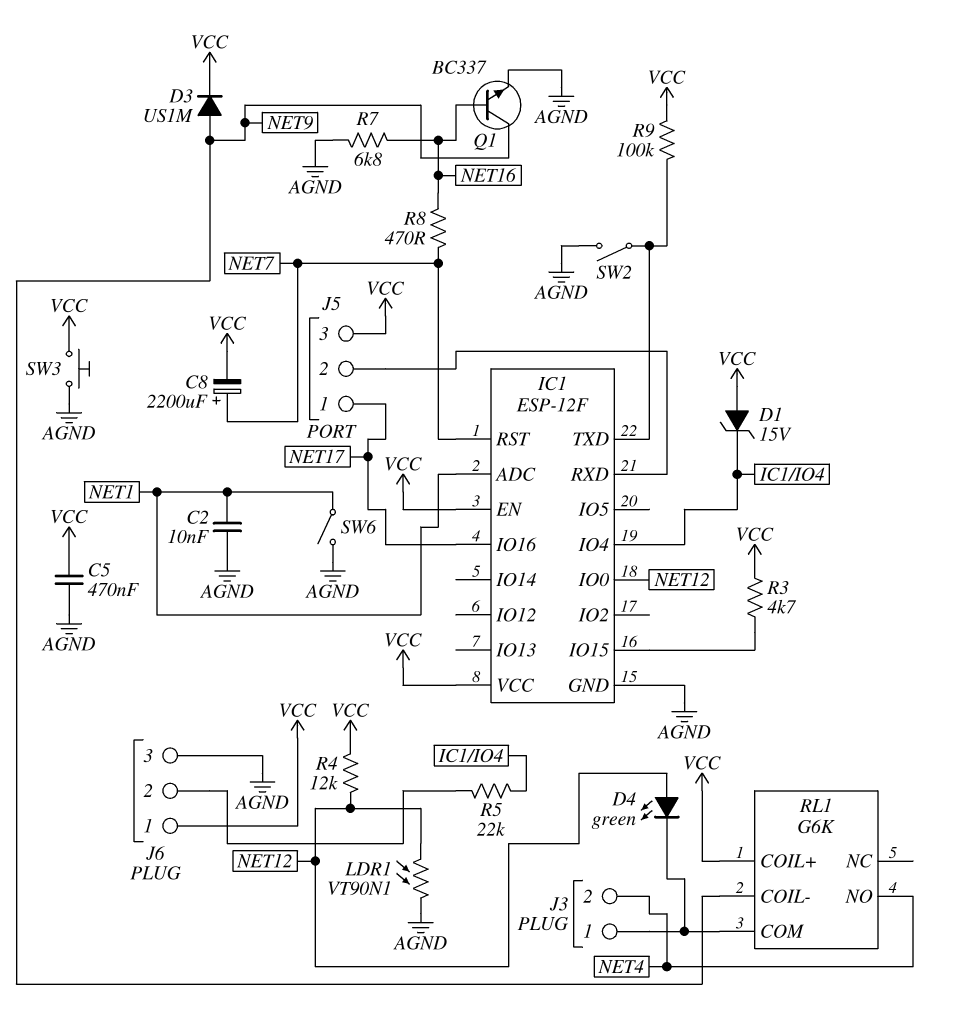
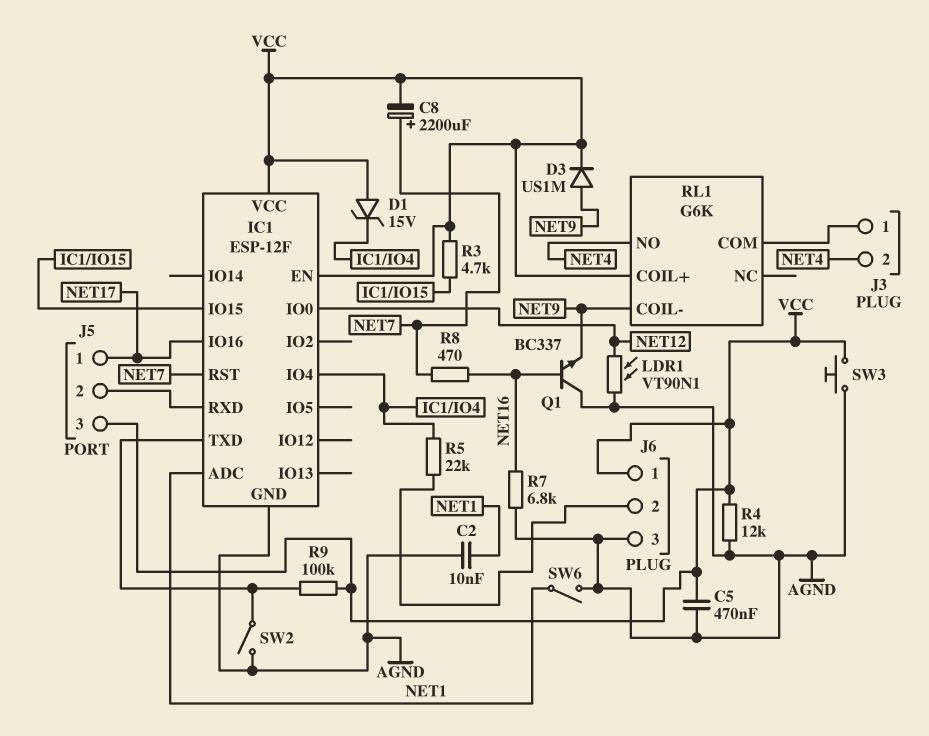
D4: LED green (A NET12, K J3/1) -> none
Q1: NPN BC337 (B NET16, C NET9, E AGND) -> NPN BC337 (B NET16, C AGND, E NET9)
R4: 12k (NET12, VCC) -> 12k (AGND, VCC)

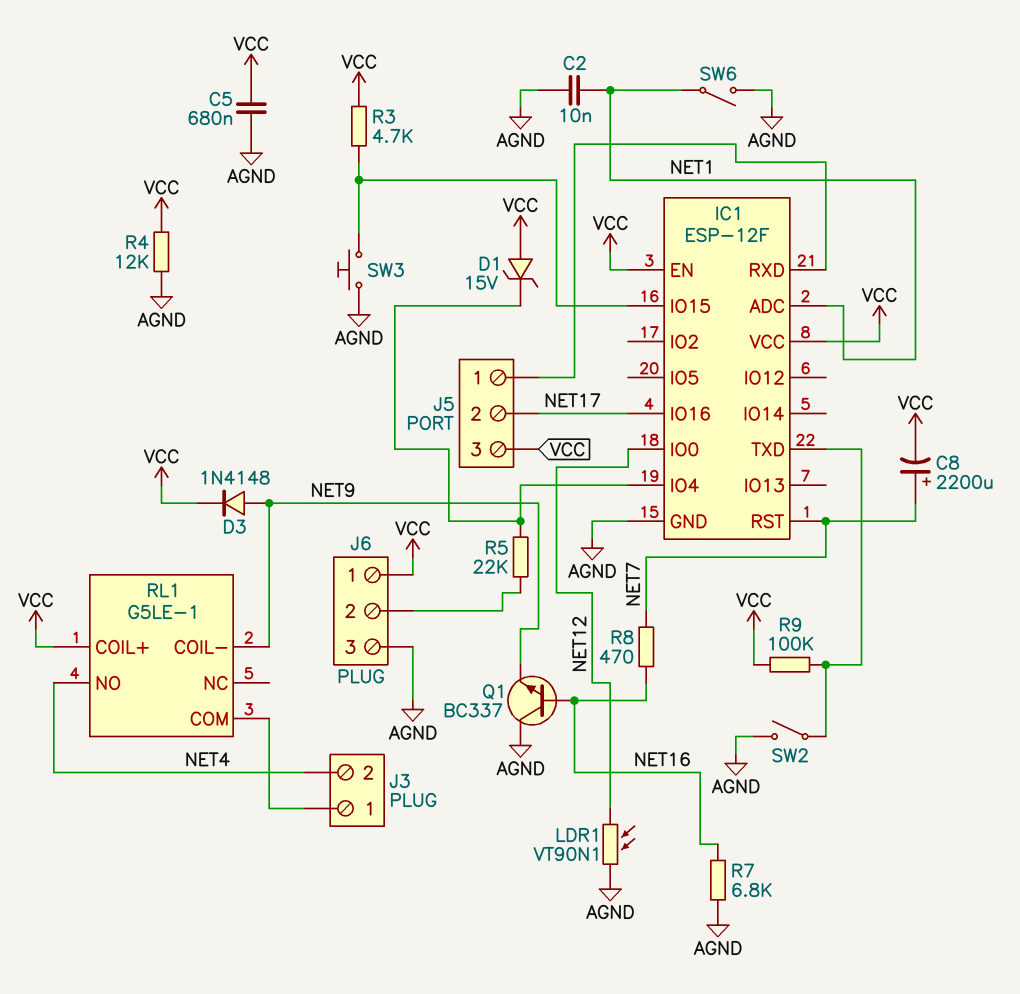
C5: 470nF (AGND, VCC) -> 680nF (AGND, VCC)
D3: diode US1M (A NET9, K VCC) -> diode 1N4148 (A NET9, K VCC)
J5 pin 1: NET17 -> IC1/RXD
J5 pin 2: IC1/RXD -> NET17
RL1: G6K -> G5LE-1
SW3: button (AGND, VCC) -> button (AGND, IC1/IO15)

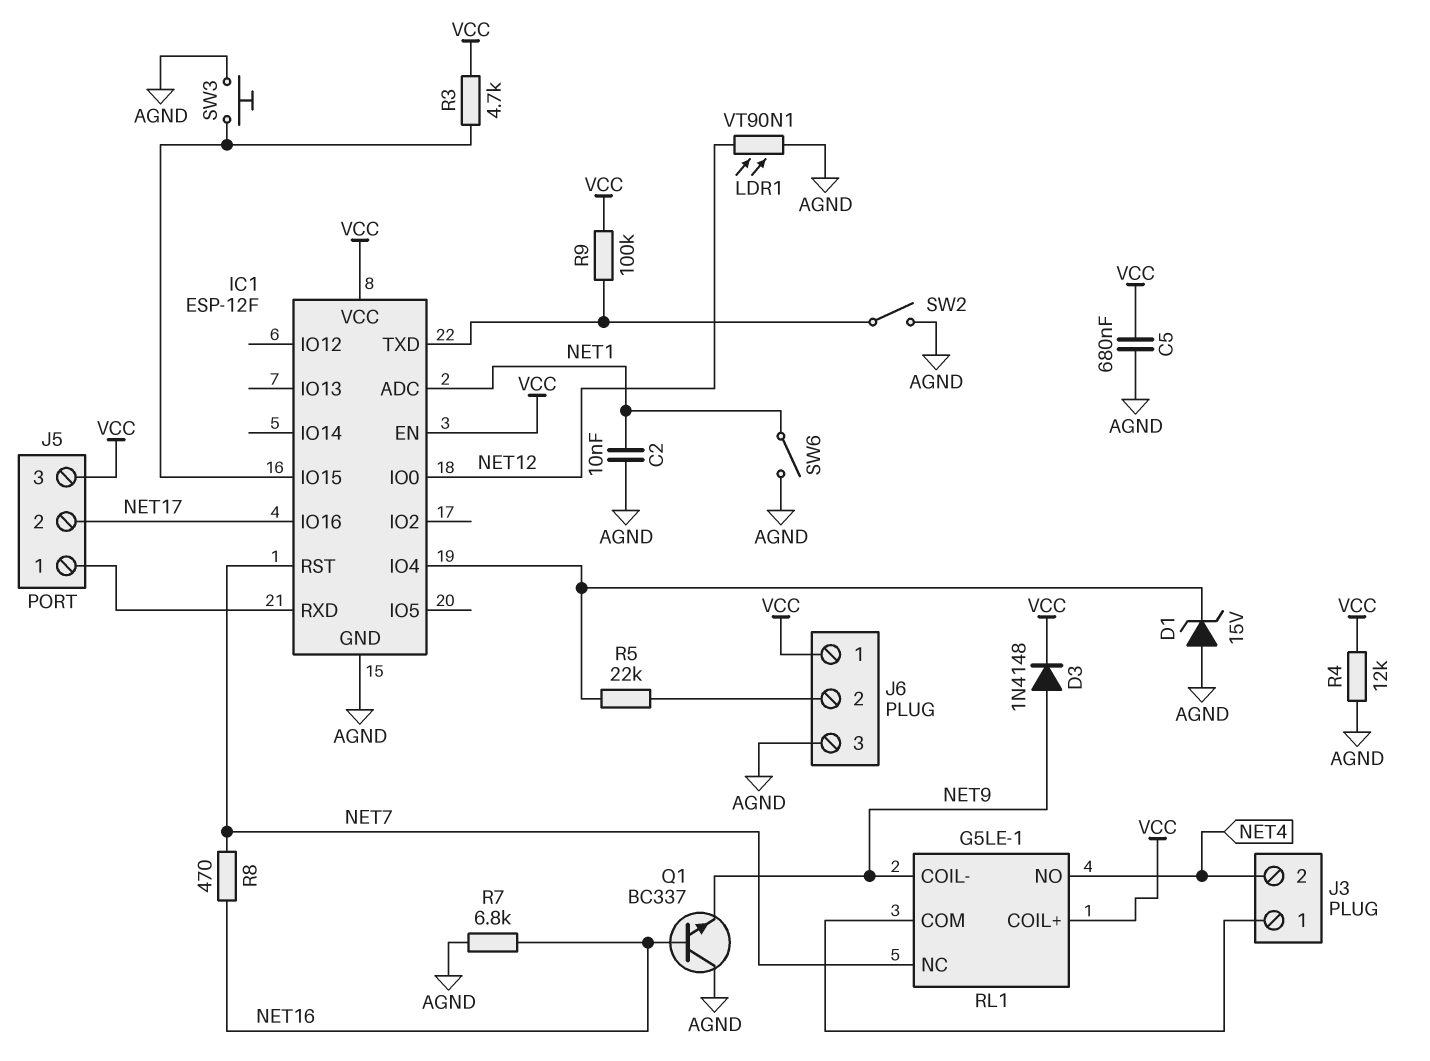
C8: 2200uF (plus NET7, minus VCC) -> none
D1: zener 15V (A VCC, K IC1/IO4) -> zener 15V (A AGND, K IC1/IO4)
RL1 pin NC: none -> NET7

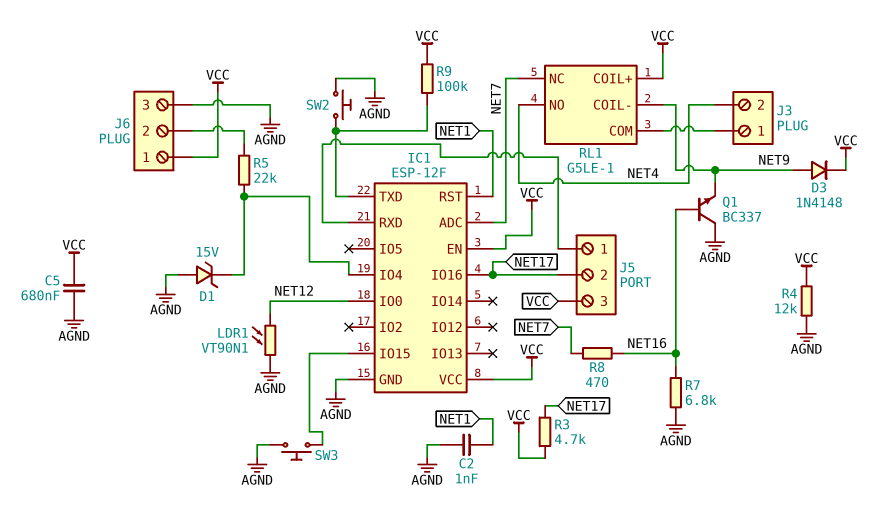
C2: 10nF (AGND, NET1) -> 1nF (AGND, NET1)
IC1 pin ADC: NET1 -> NET7
IC1 pin RST: NET7 -> NET1
R3: 4.7k (IC1/IO15, VCC) -> 4.7k (NET17, VCC)
SW2: switch (AGND, IC1/TXD) -> button (AGND, IC1/TXD)
SW6: switch (AGND, NET1) -> none

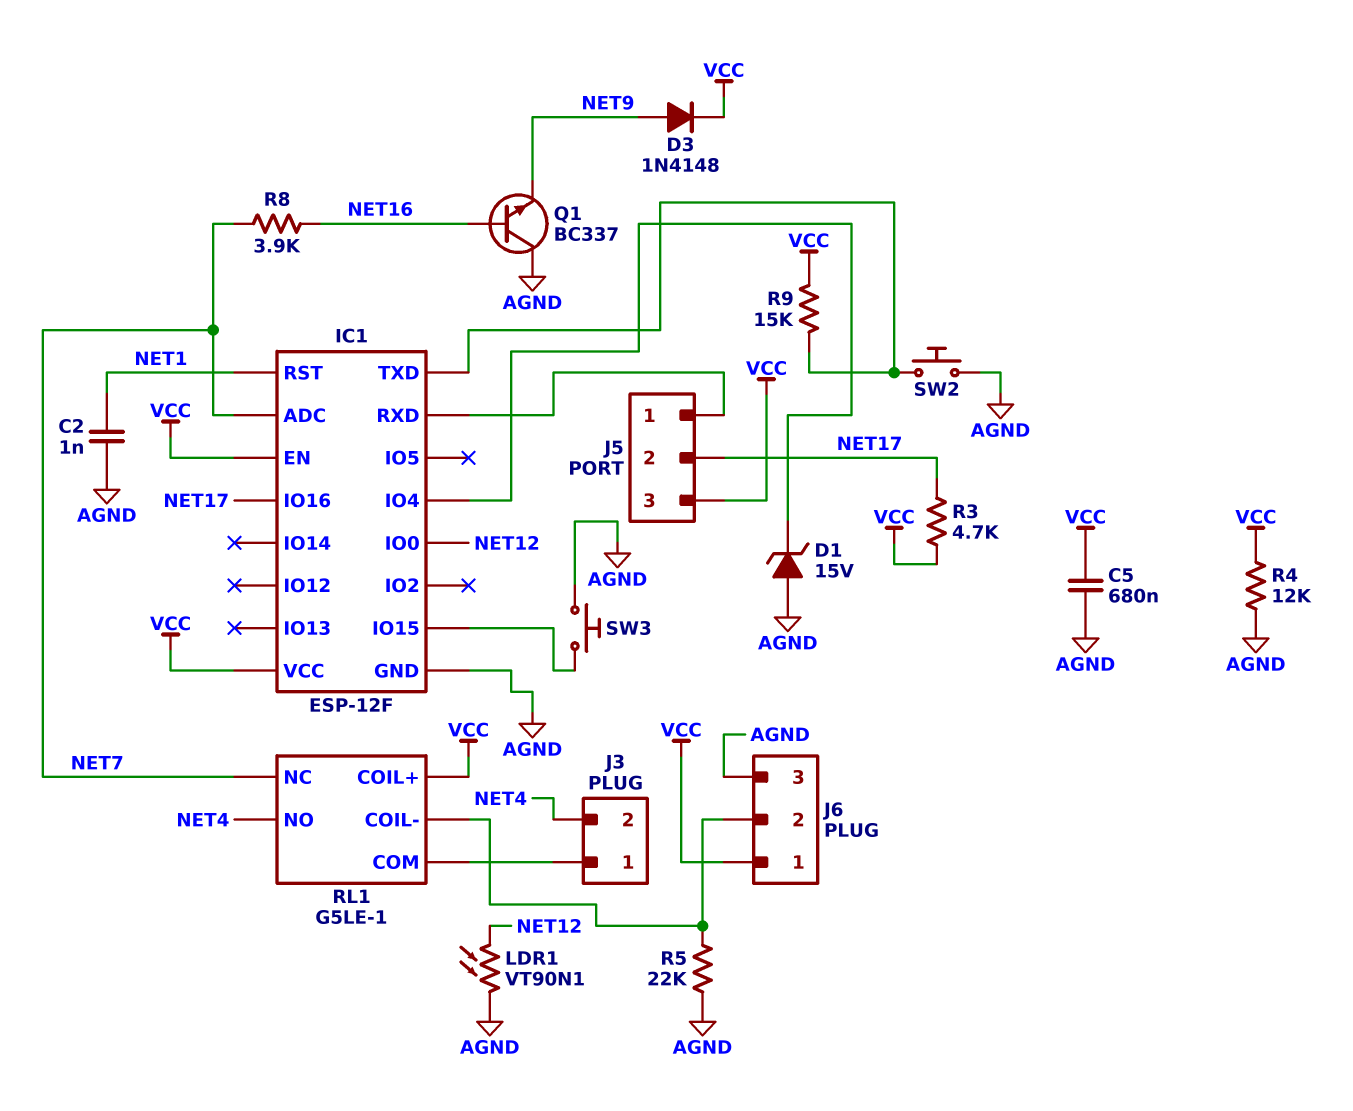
R5: 22k (IC1/IO4, J6/2) -> 22k (AGND, J6/2)
R7: 6.8k (AGND, NET16) -> none
R8: 470 (NET7, NET16) -> 3.9k (NET7, NET16)
R9: 100k (IC1/TXD, VCC) -> 15k (IC1/TXD, VCC)
RL1 pin COIL-: NET9 -> J6/2

